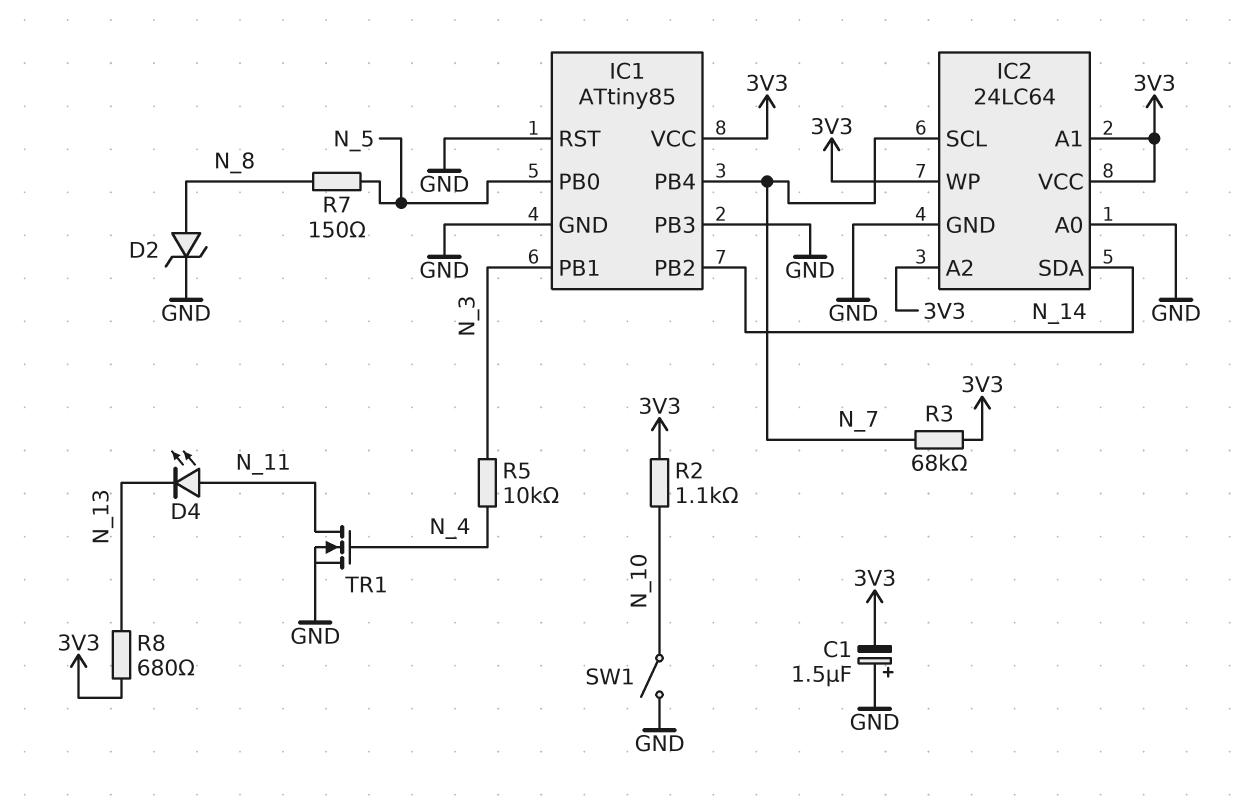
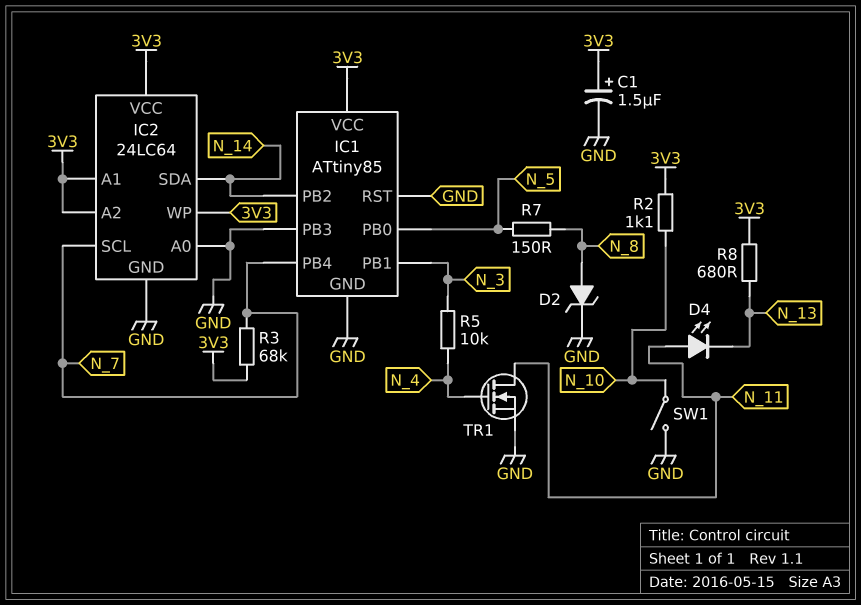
C1: 1.5uF (plus GND, minus 3V3) -> 1.5uF (plus 3V3, minus GND)

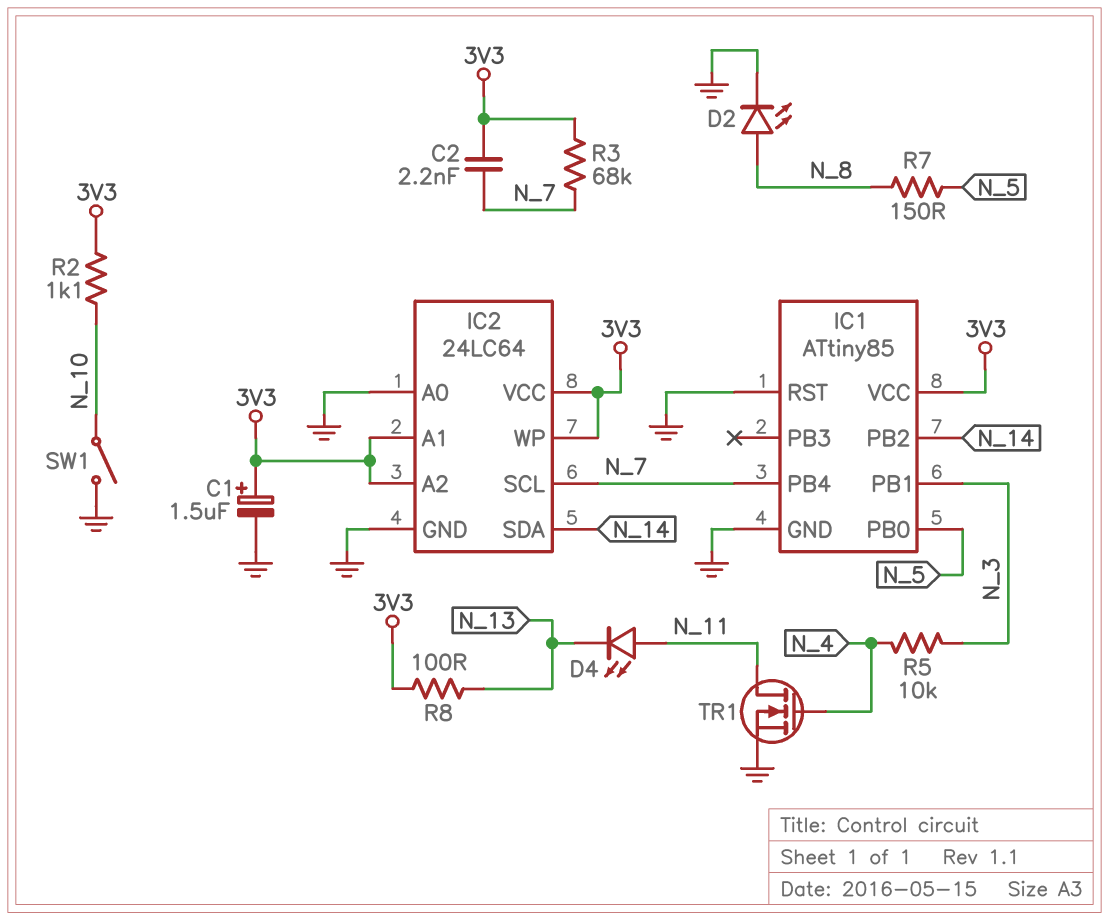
C2: none -> 2.2nF (3V3, N_7)
D2: zener (A N_8, K GND) -> LED (A N_8, K GND)
IC1 pin PB3: GND -> none
R8: 680 (3V3, N_13) -> 100 (3V3, N_13)

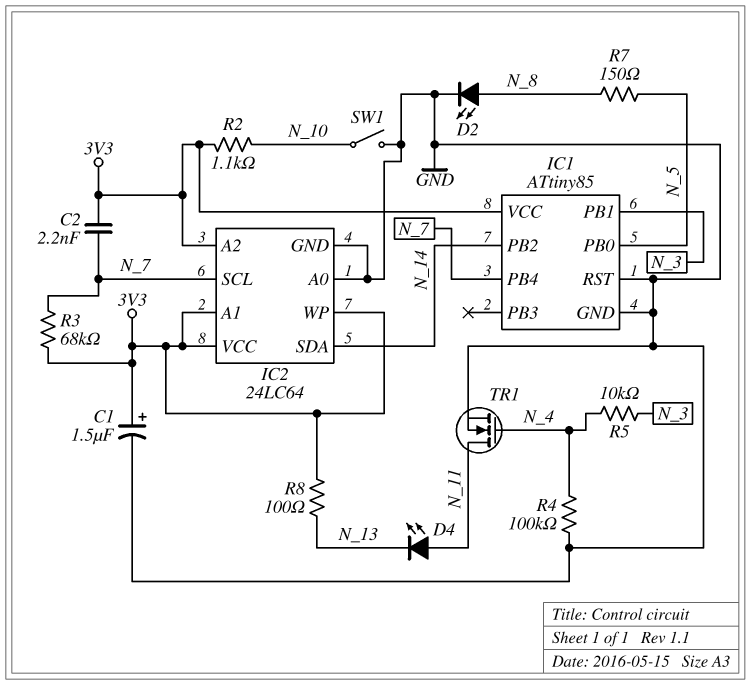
R4: none -> 100k (GND, N_4)

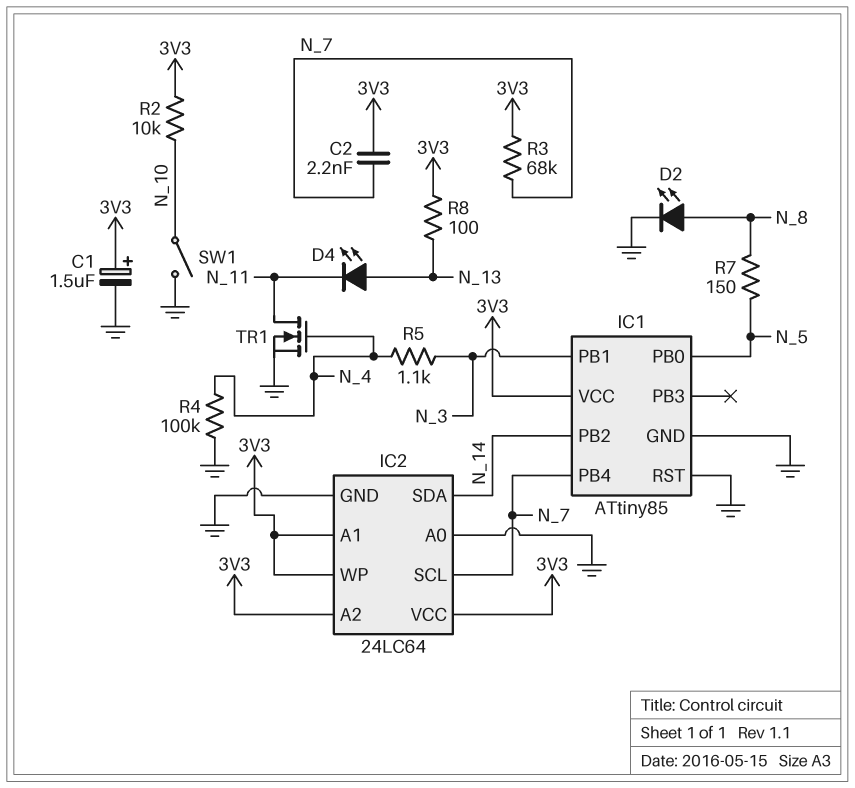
D4: LED (A N_11, K N_13) -> LED (A N_13, K N_11)
R2: 1.1k (3V3, N_10) -> 10k (3V3, N_10)
R5: 10k (N_3, N_4) -> 1.1k (N_3, N_4)

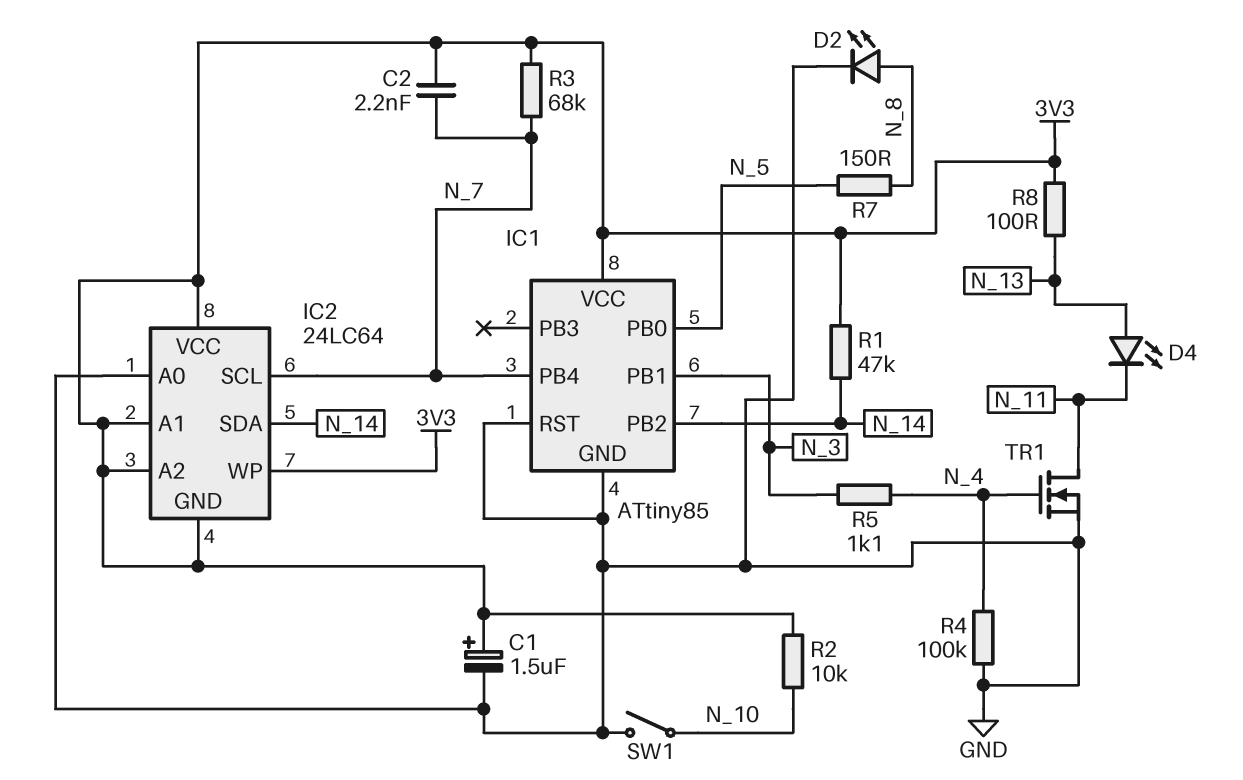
IC2 pin GND: GND -> 3V3
R1: none -> 47k (3V3, N_14)

